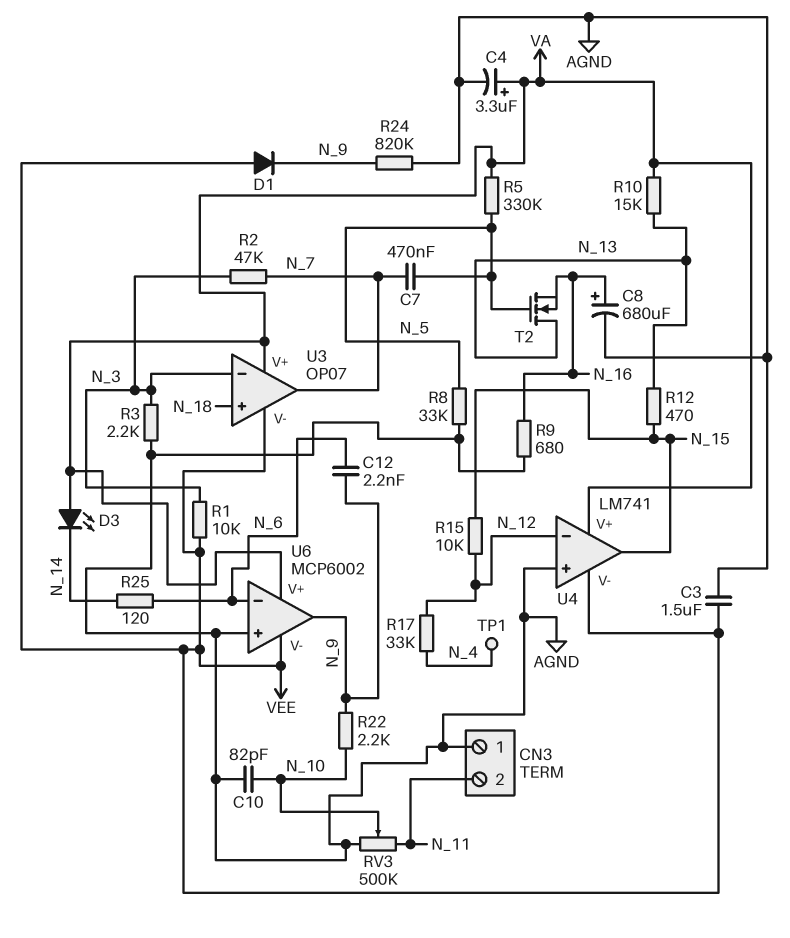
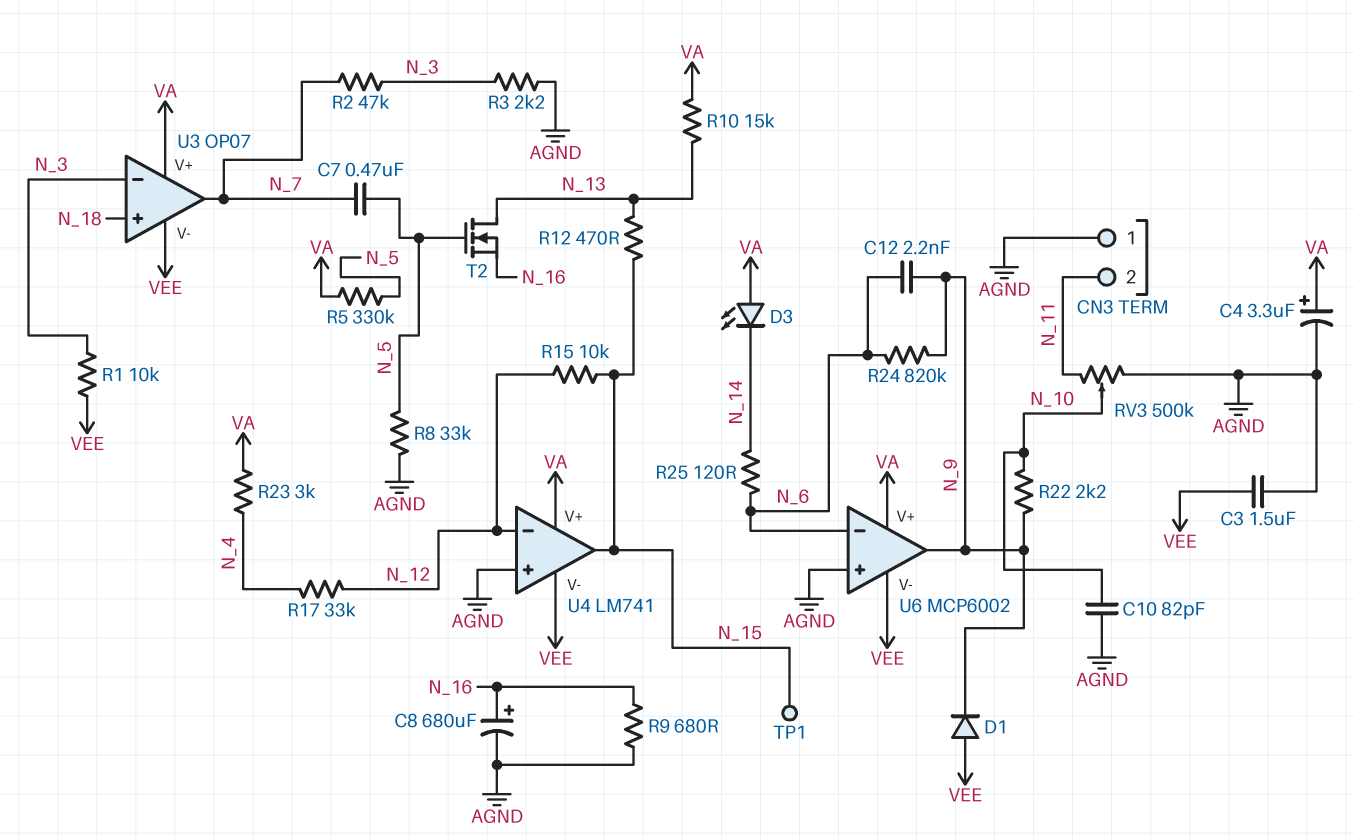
R23: none -> 3k (N_4, VA)
R24: 820k (AGND, N_9) -> 820k (N_6, N_9)
TP1: test point (N_4) -> test point (N_15)

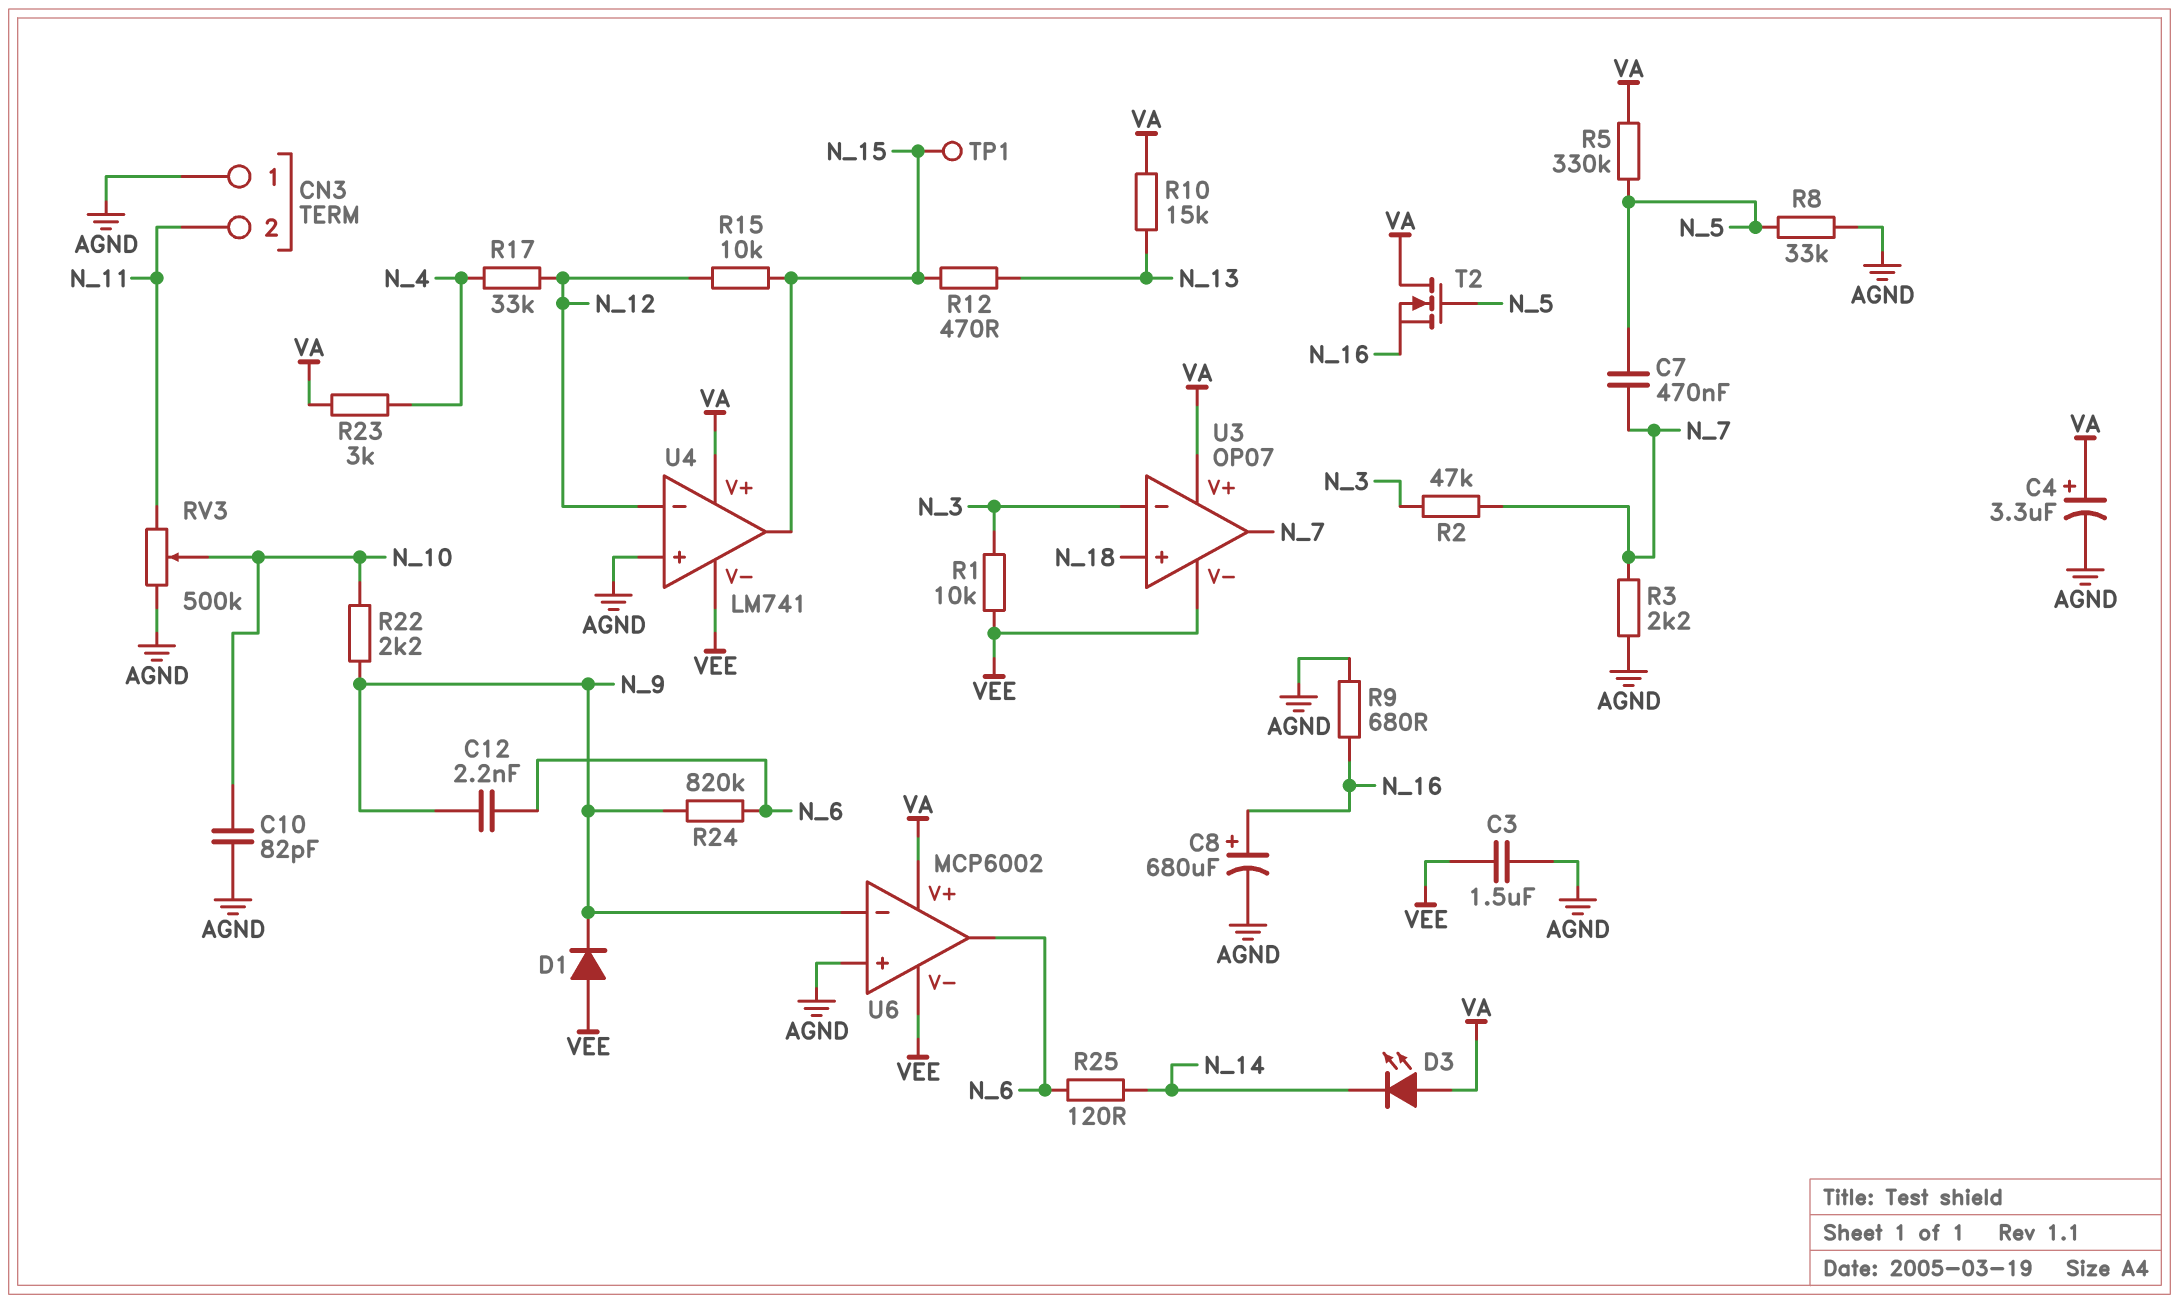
R3: 2.2k (AGND, N_3) -> 2.2k (AGND, N_7)
T2: NMOS (G N_5, D N_13, S N_16) -> NMOS (G N_5, D VA, S N_16)
U6 pin in-: N_6 -> N_9
U6 pin out: N_9 -> N_6

